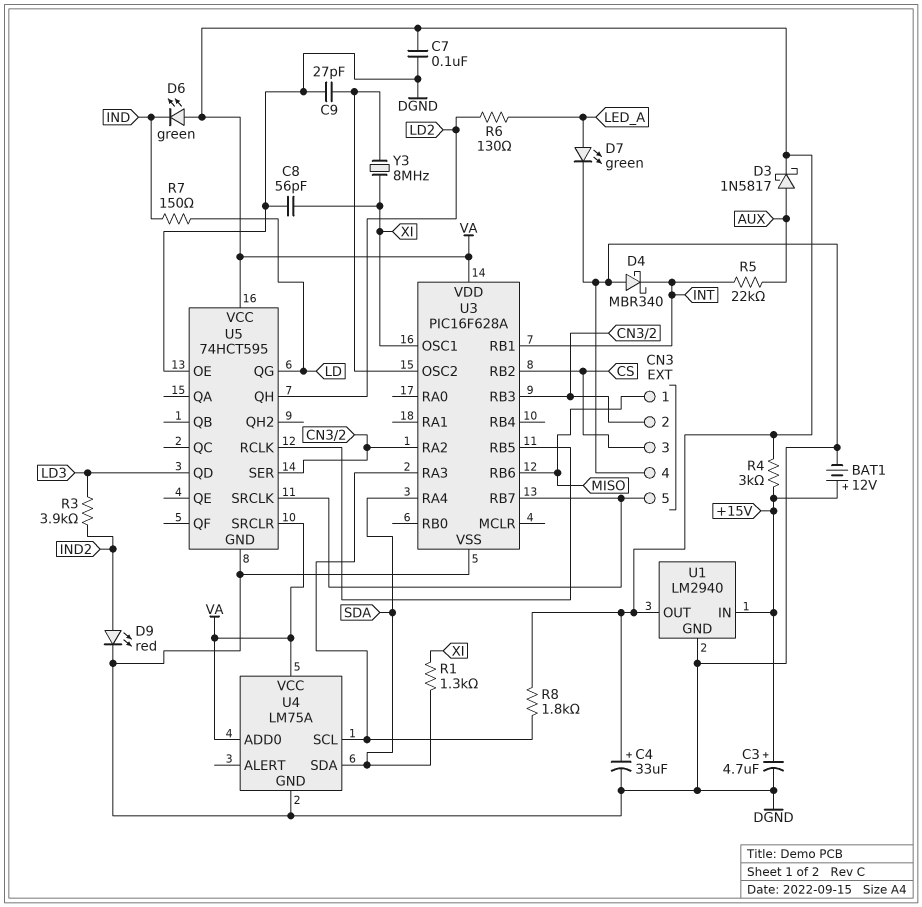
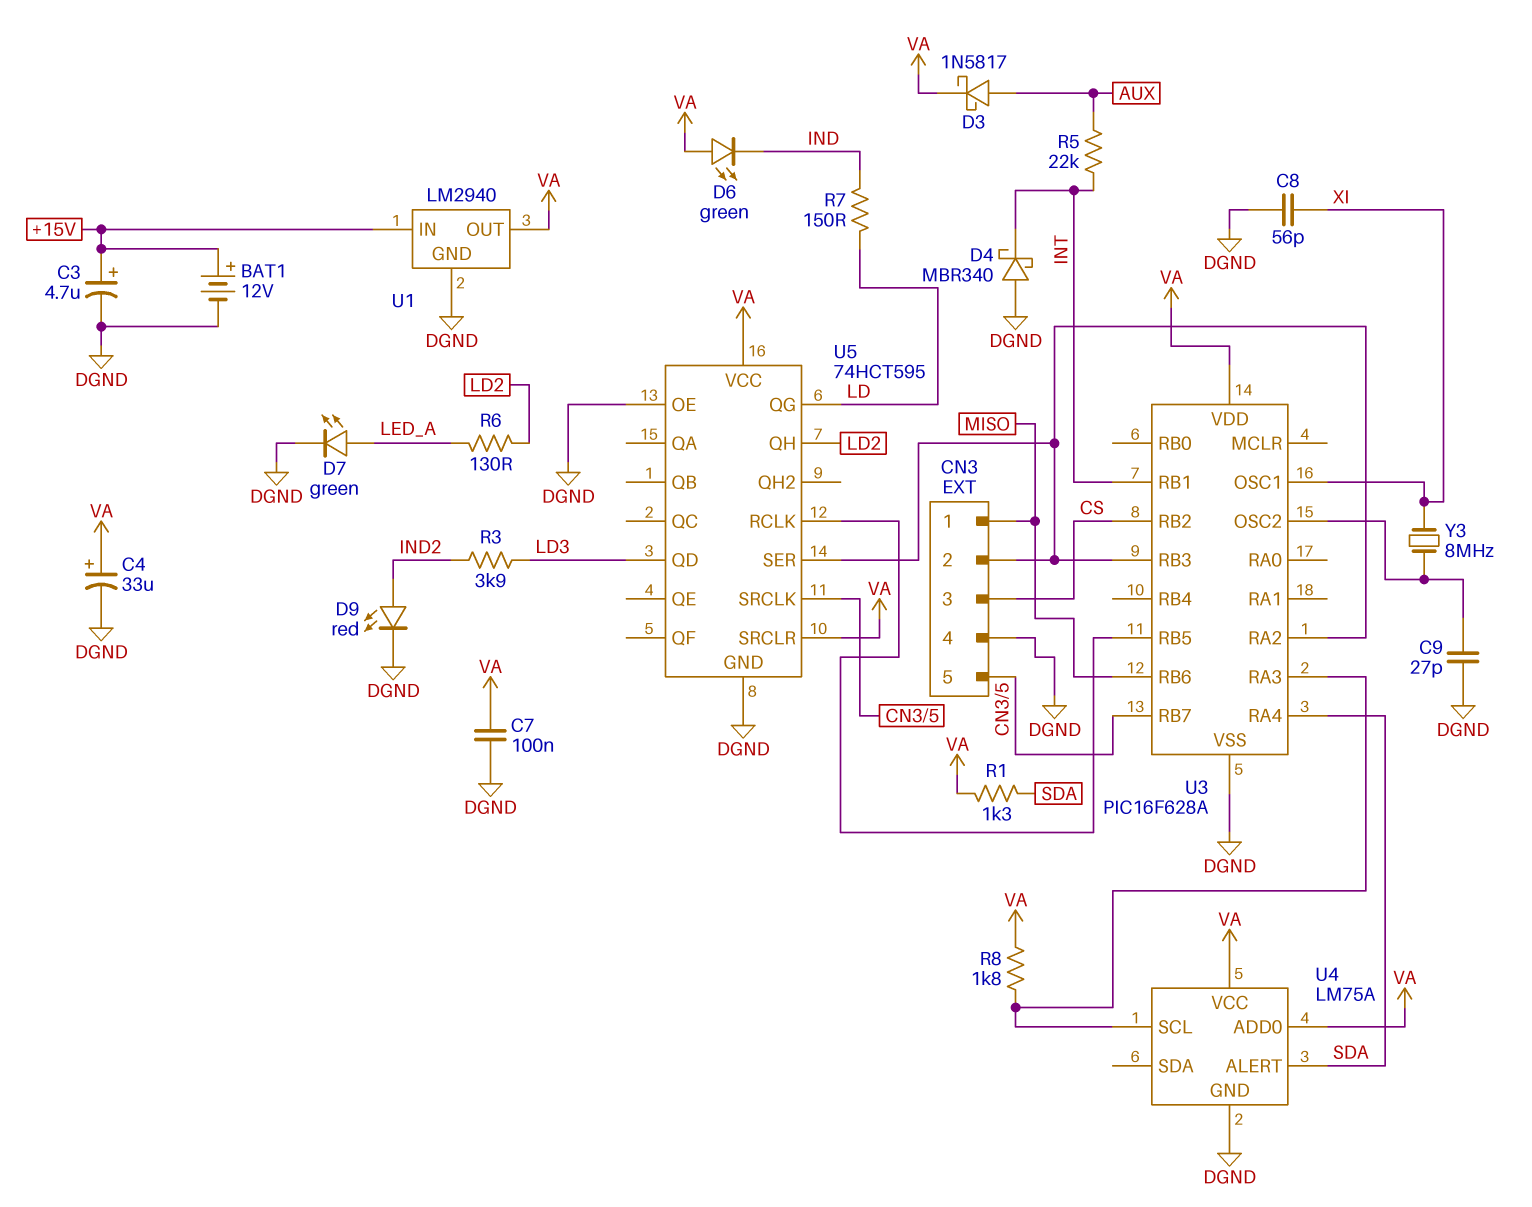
R1: 1.3k (SDA, XI) -> 1.3k (SDA, VA)
R4: 3k (+15V, VA) -> none
U4 pin ALERT: none -> SDA
U4 pin SDA: SDA -> none

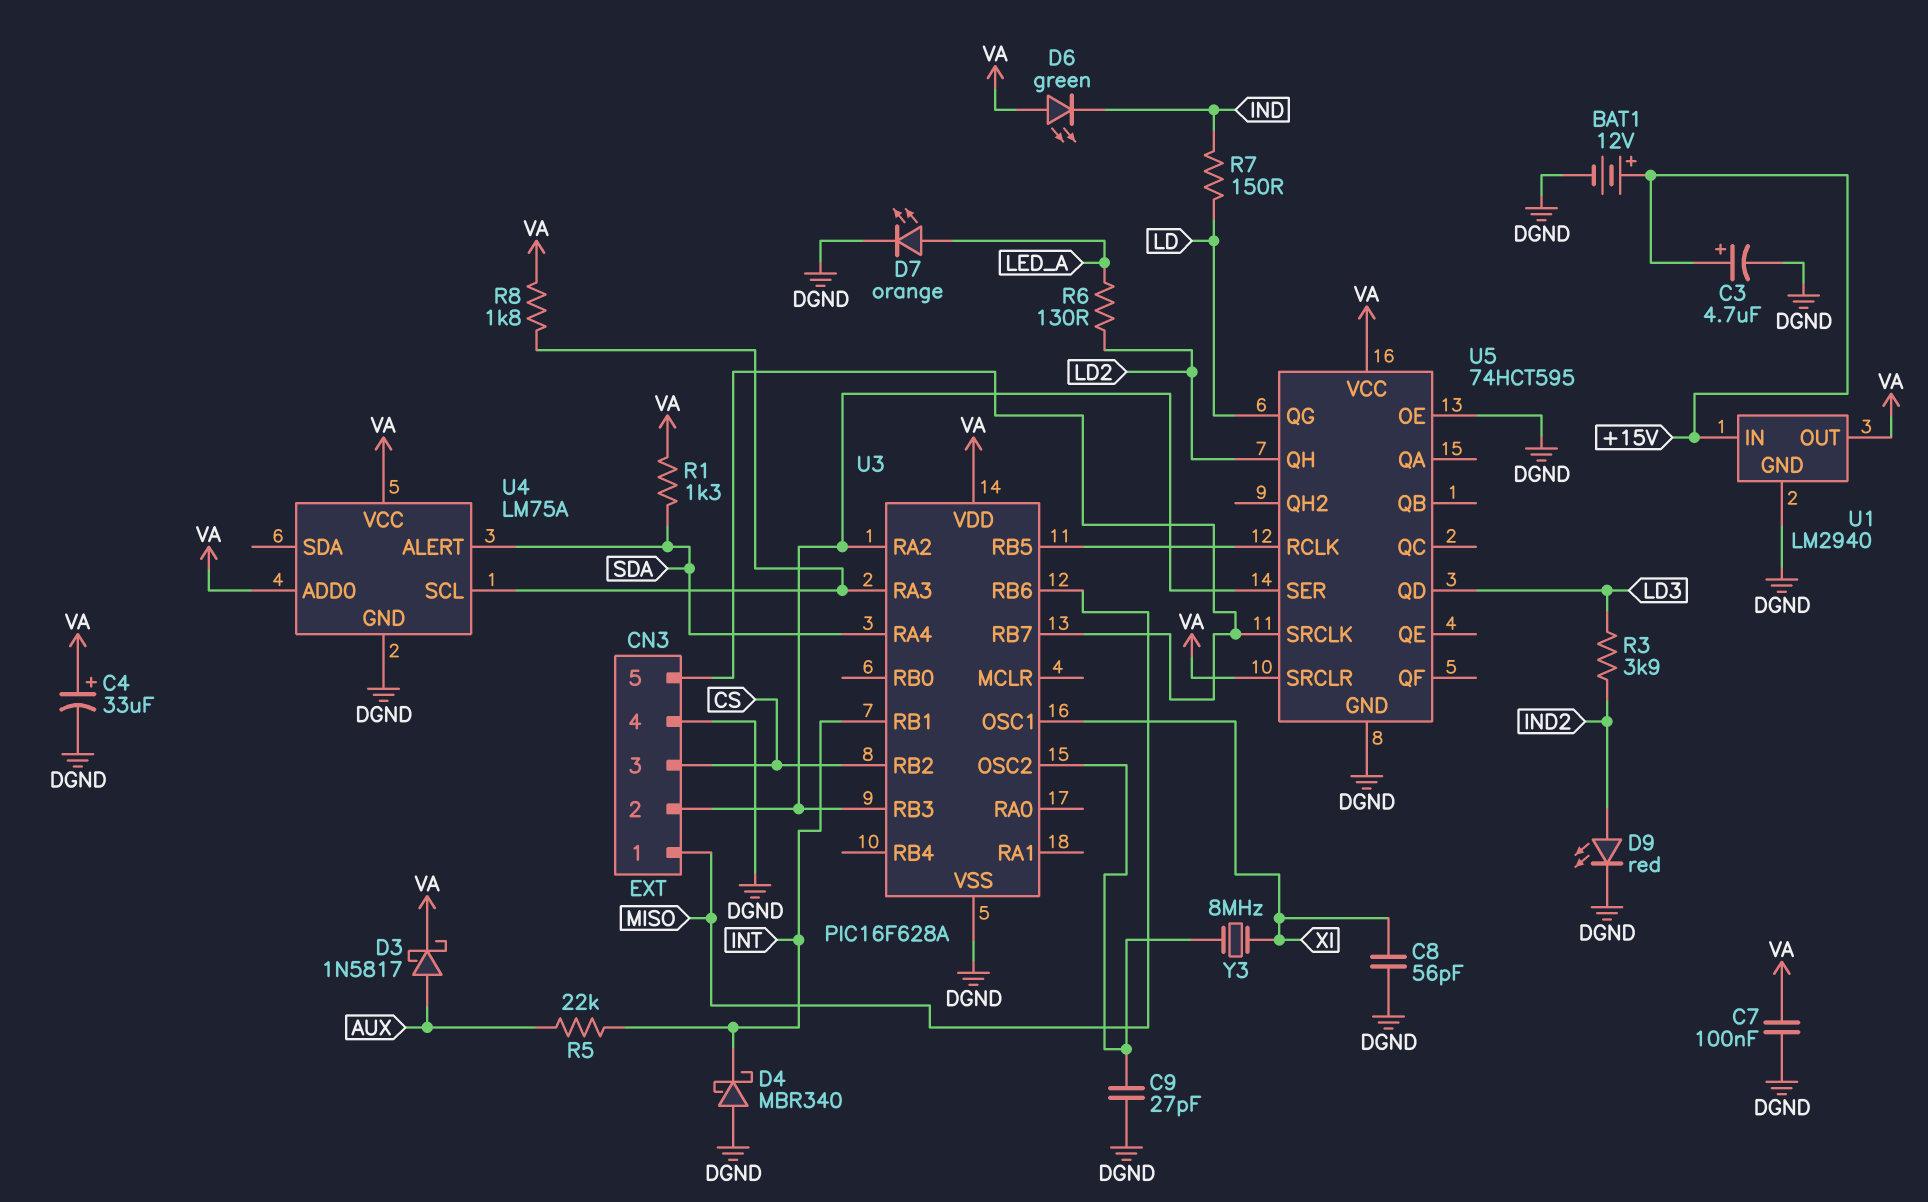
D7: LED green (A LED_A, K DGND) -> LED orange (A LED_A, K DGND)

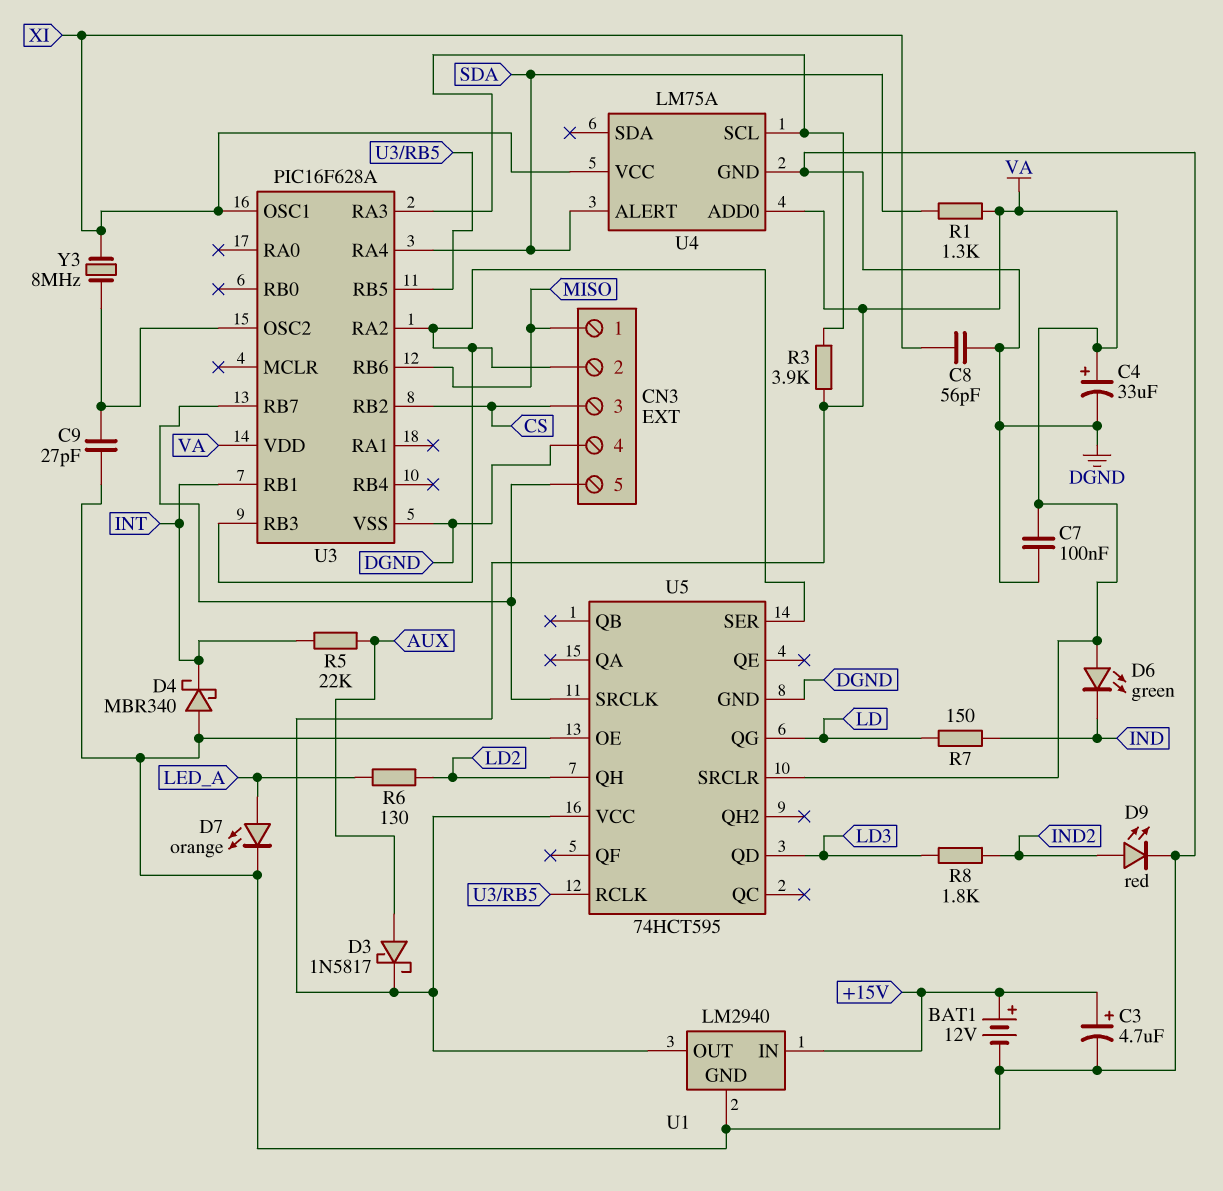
R3: 3.9k (IND2, LD3) -> 3.9k (U3/RA3, VA)
R8: 1.8k (U3/RA3, VA) -> 1.8k (IND2, LD3)
U4 pin VCC: VA -> XI

